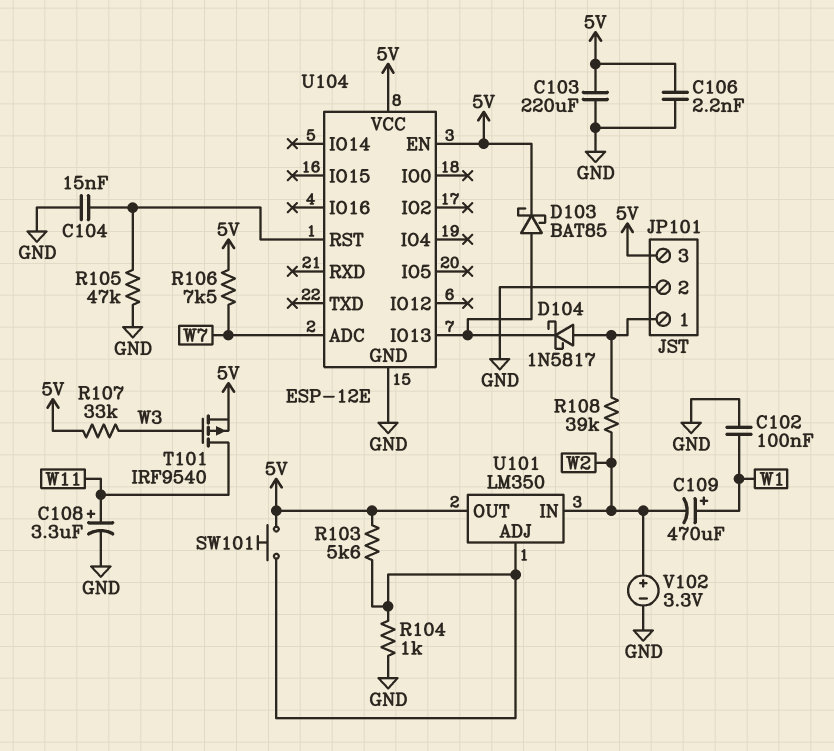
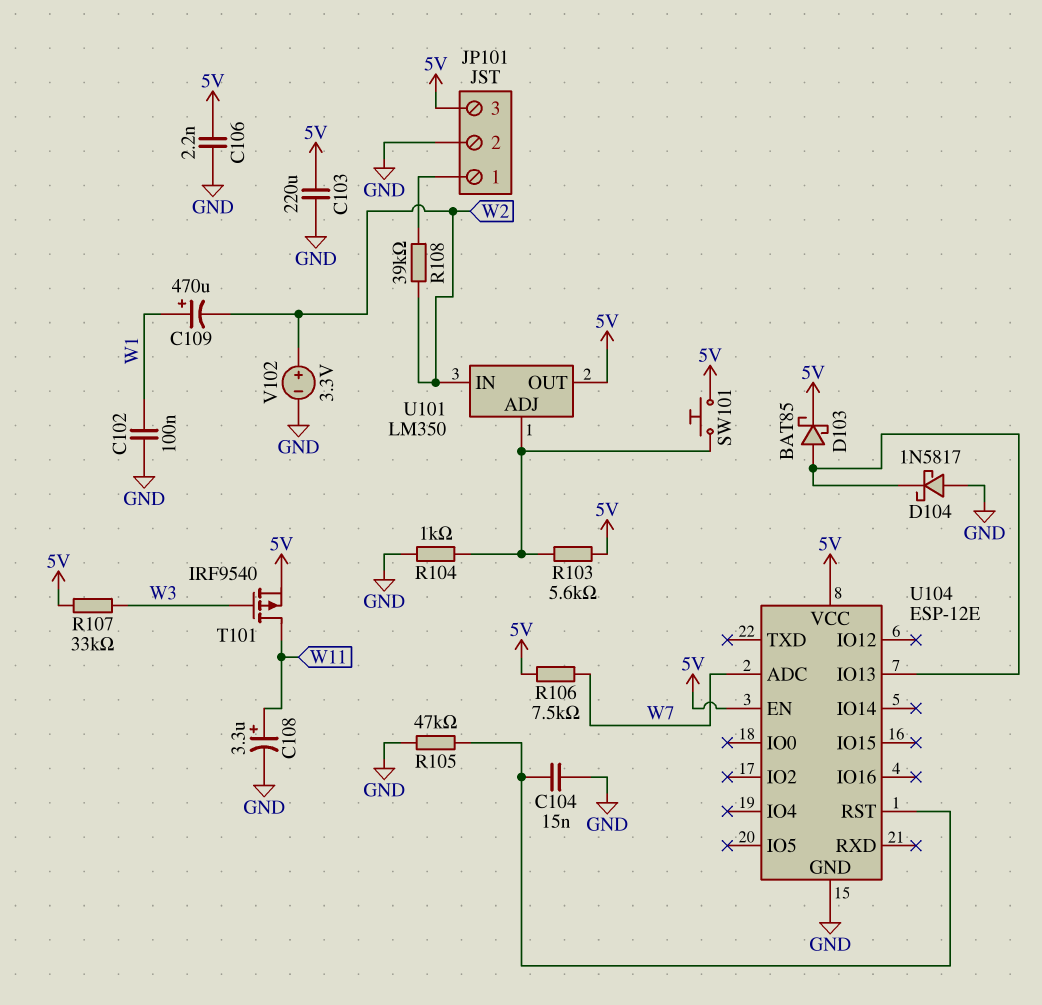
D104: schottky 1N5817 (A JP101/1, K U104/IO13) -> schottky 1N5817 (A GND, K U104/IO13)

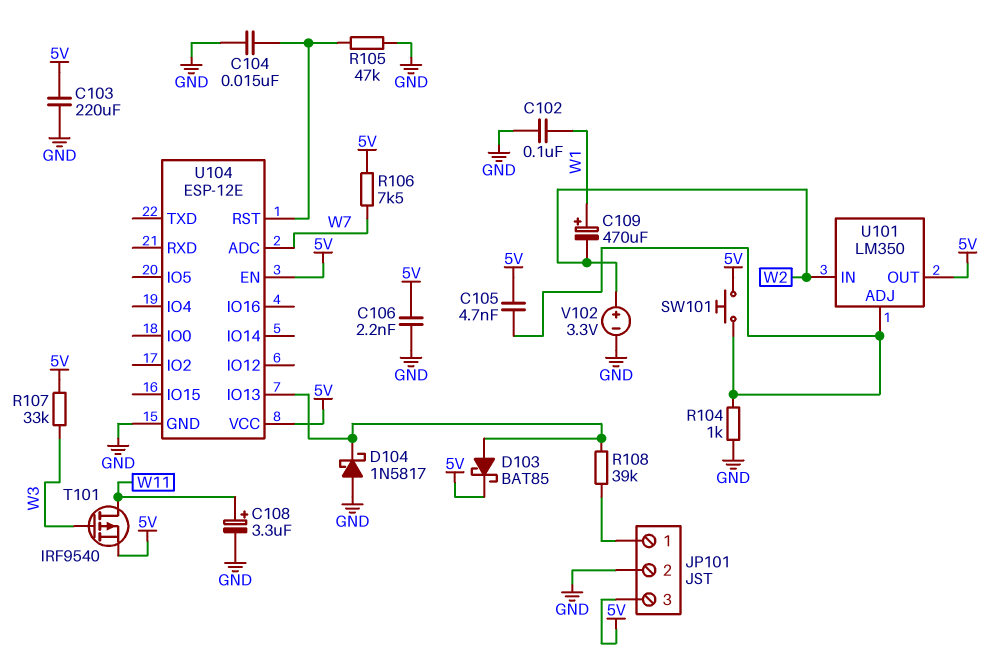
C105: none -> 4.7nF (5V, U101/ADJ)
R103: 5.6k (5V, U101/ADJ) -> none
R108: 39k (JP101/1, W2) -> 39k (JP101/1, U104/IO13)

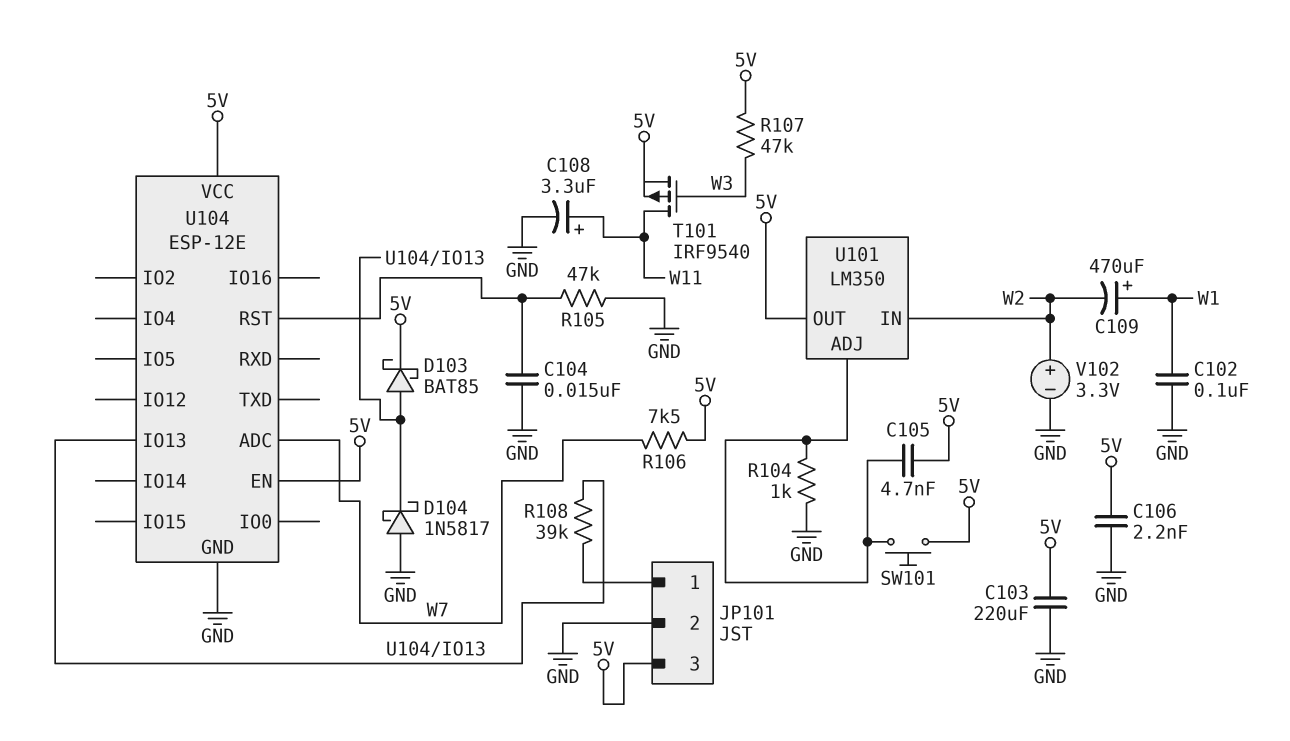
R107: 33k (5V, W3) -> 47k (5V, W3)

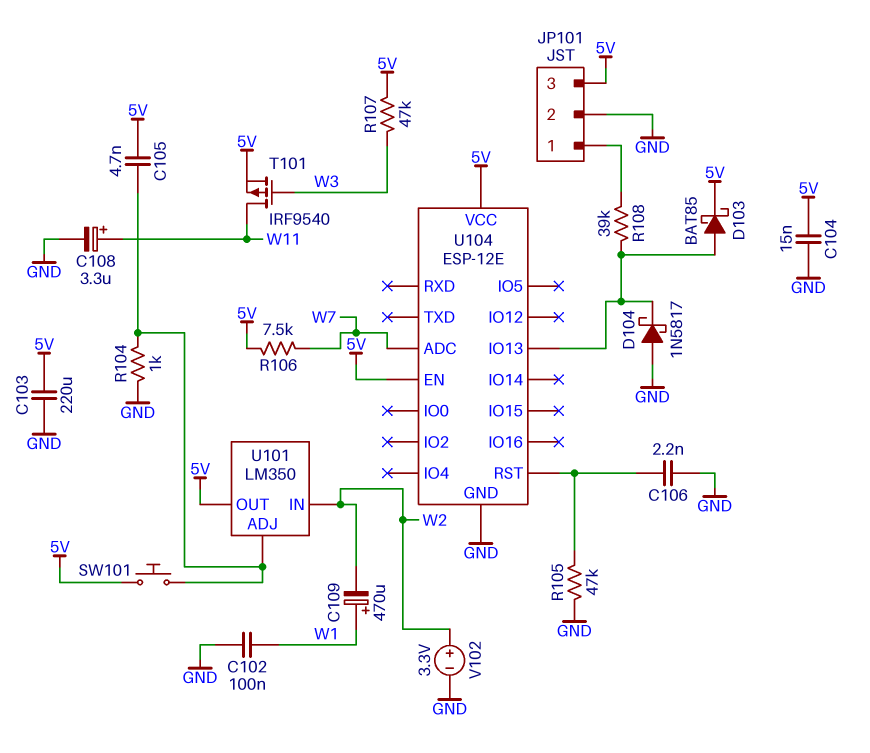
C104: 15nF (GND, U104/RST) -> 15nF (5V, GND)
C106: 2.2nF (5V, GND) -> 2.2nF (GND, U104/RST)

